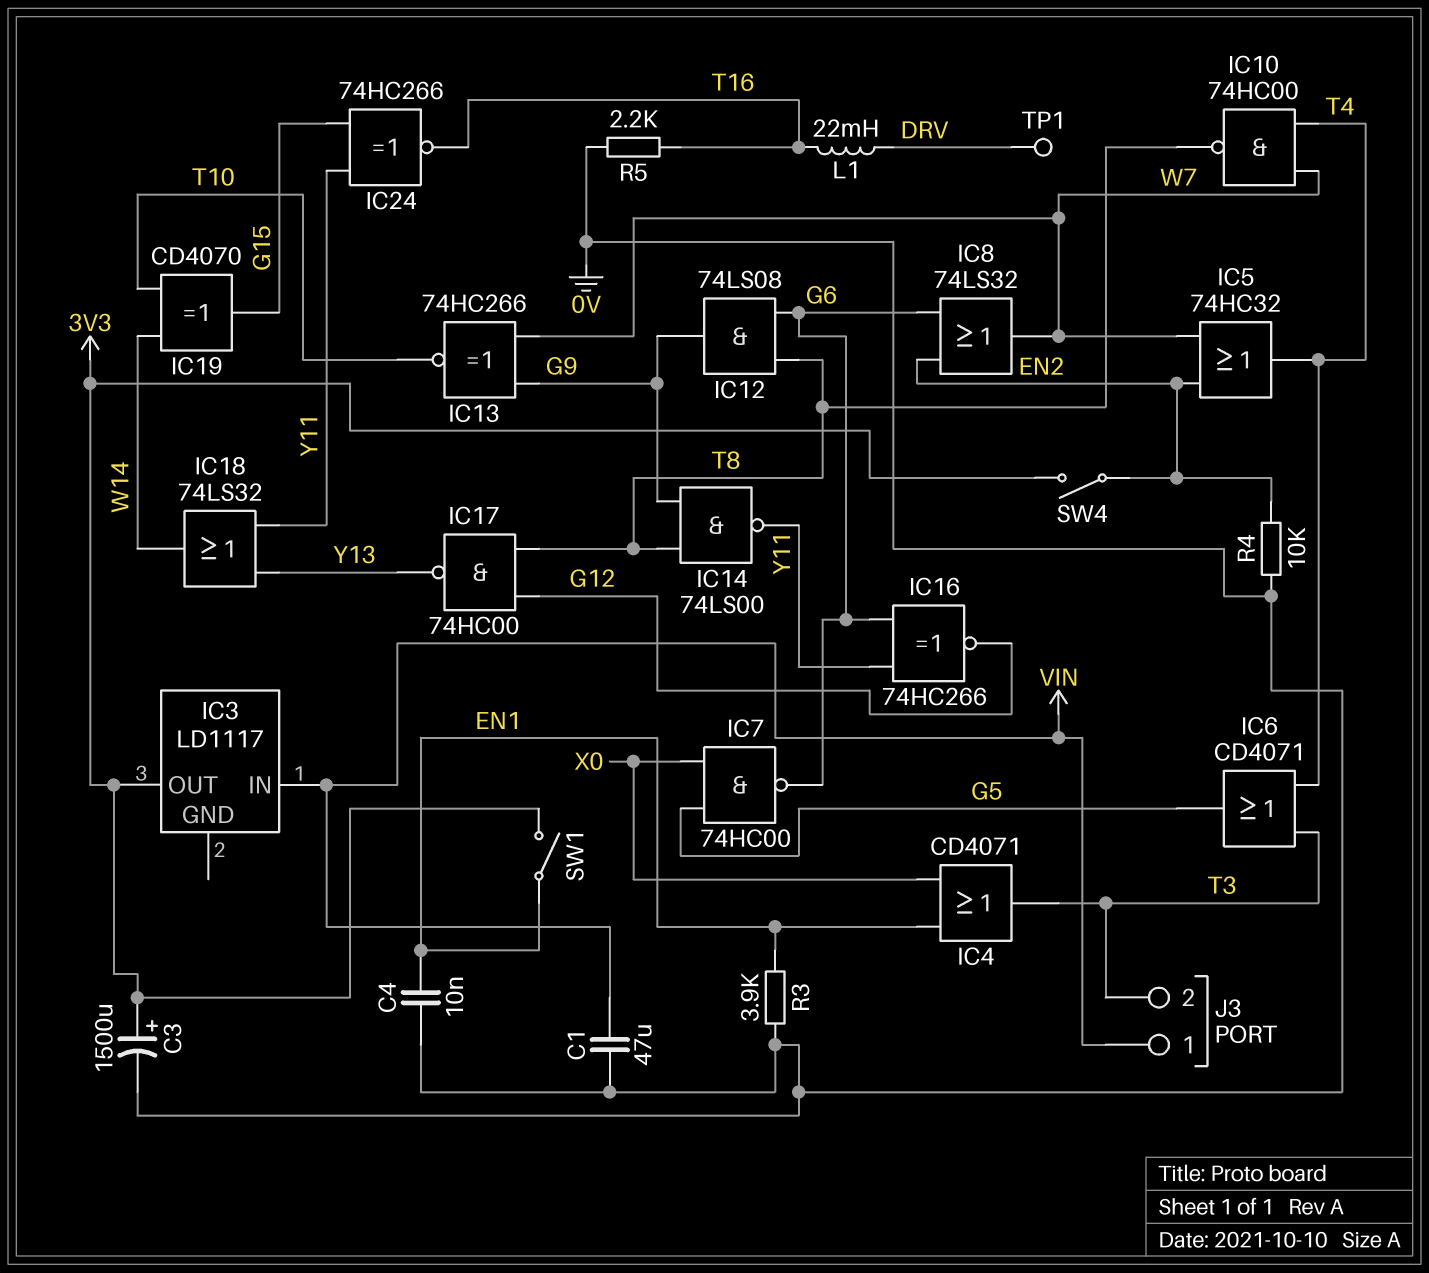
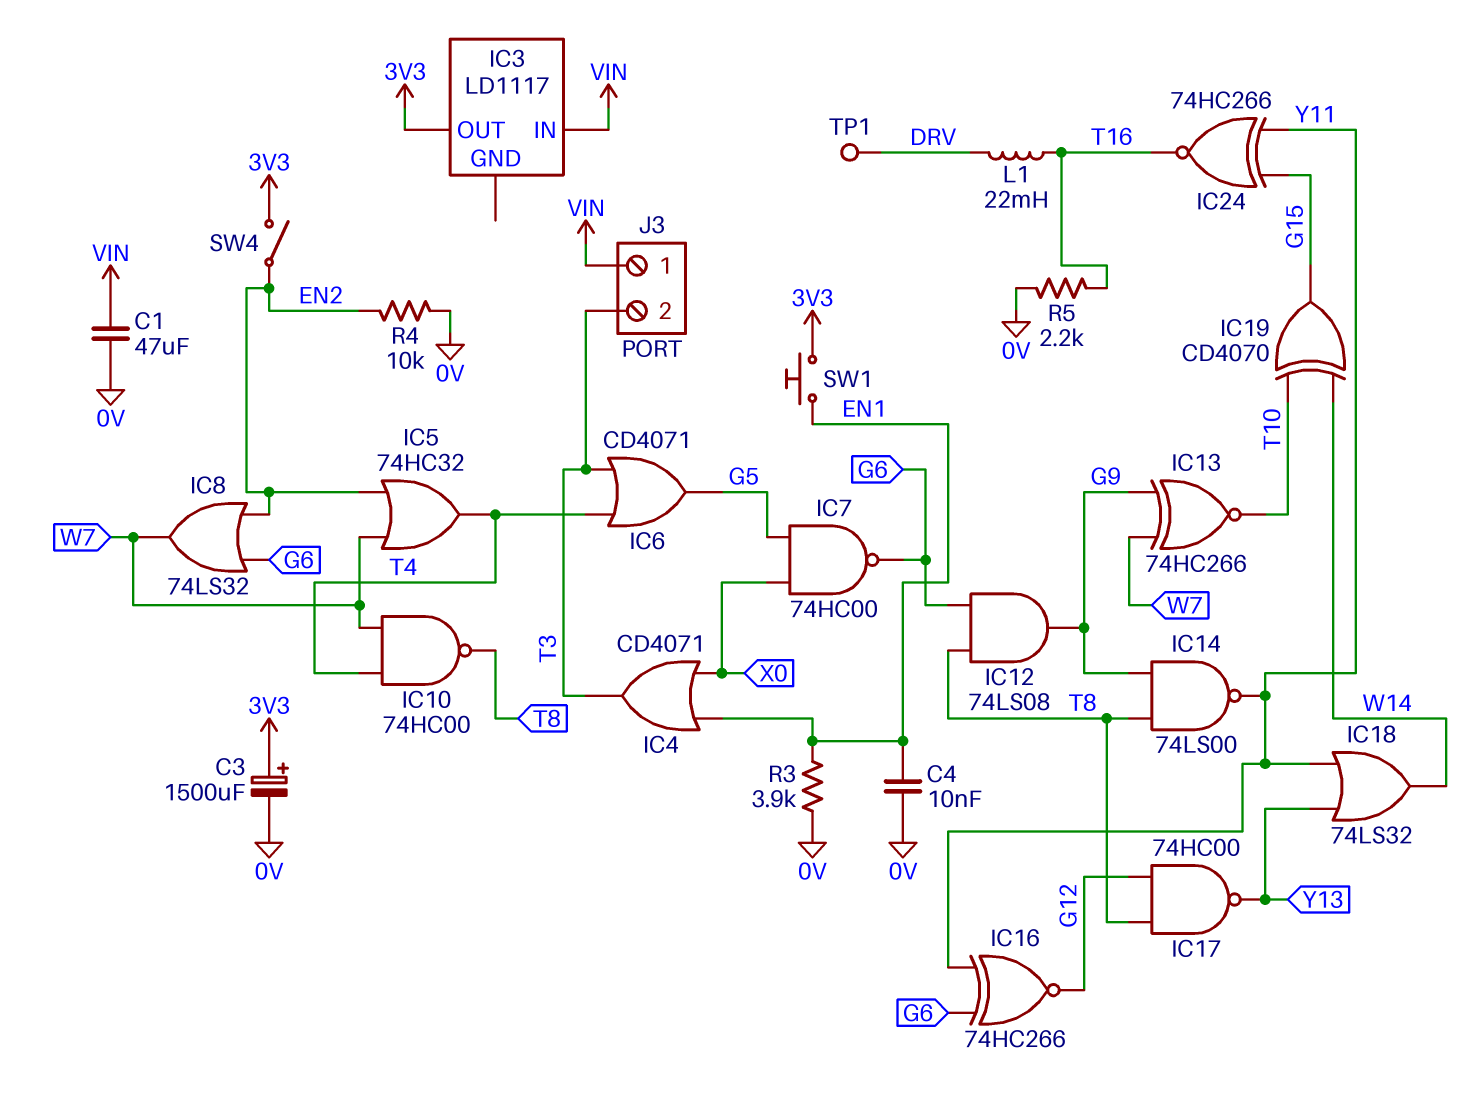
SW1: switch (3V3, EN1) -> button (3V3, EN1)

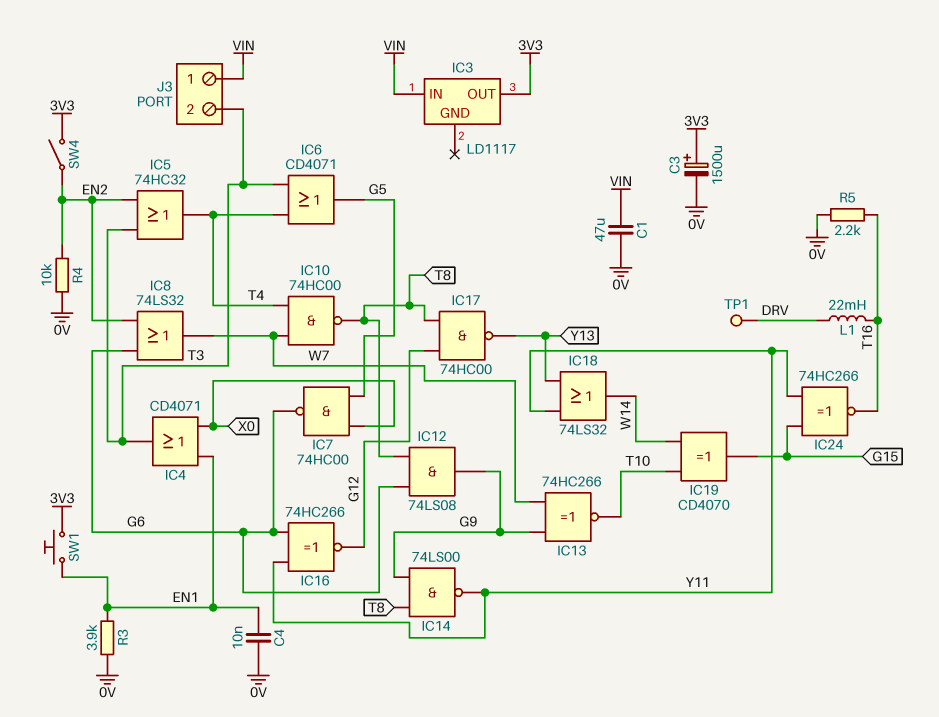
IC5: OR 74HC32 (in EN2, in W7, out T4) -> OR 74HC32 (in EN2, in T3, out T4)

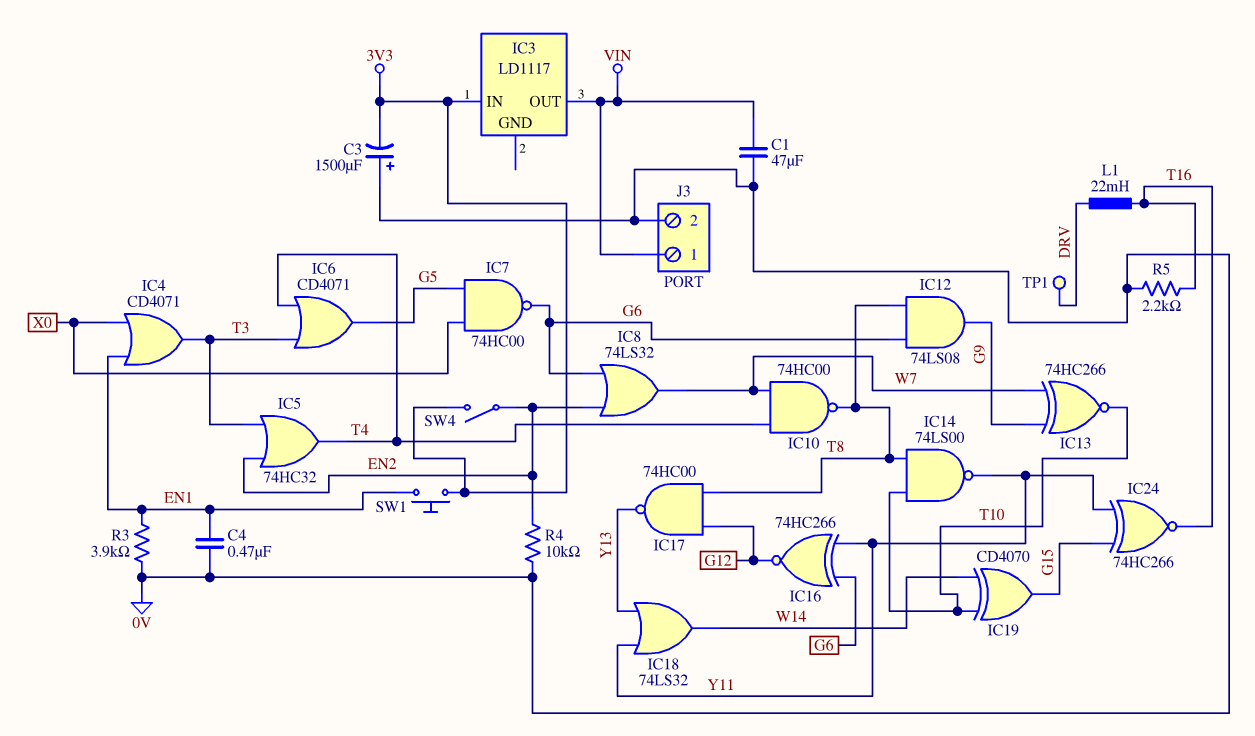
C3: 1500uF (plus 3V3, minus 0V) -> 1500uF (plus 0V, minus 3V3)
C4: 10nF (0V, EN1) -> 470nF (0V, EN1)
IC3 pin IN: VIN -> 3V3
IC3 pin OUT: 3V3 -> VIN
IC14: NAND 74LS00 (in G9, in T8, out Y11) -> NAND 74LS00 (in T8, in T10, out Y11)
J3 pin 2: T3 -> 0V

